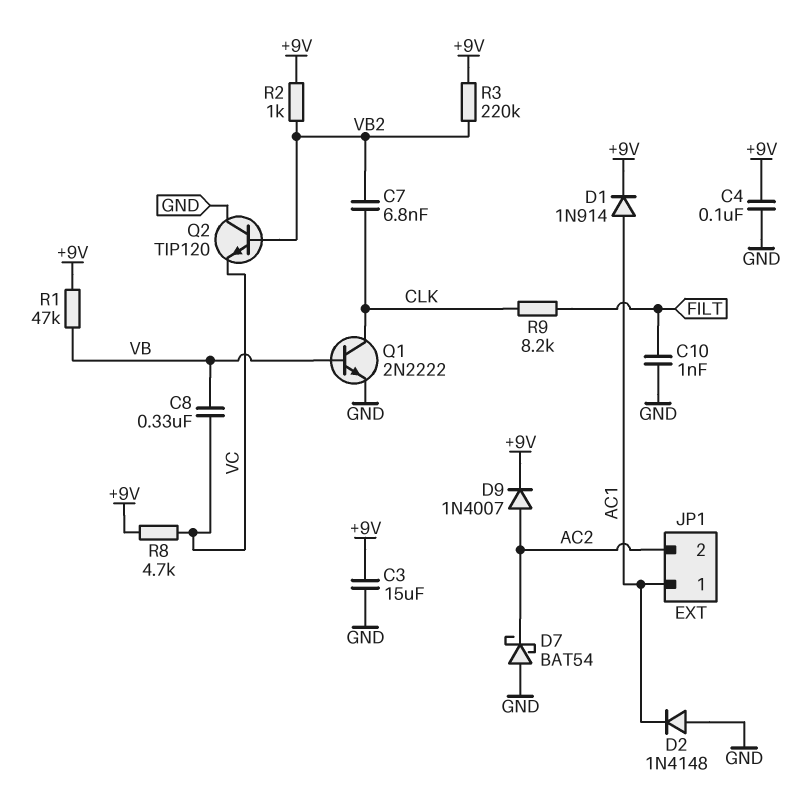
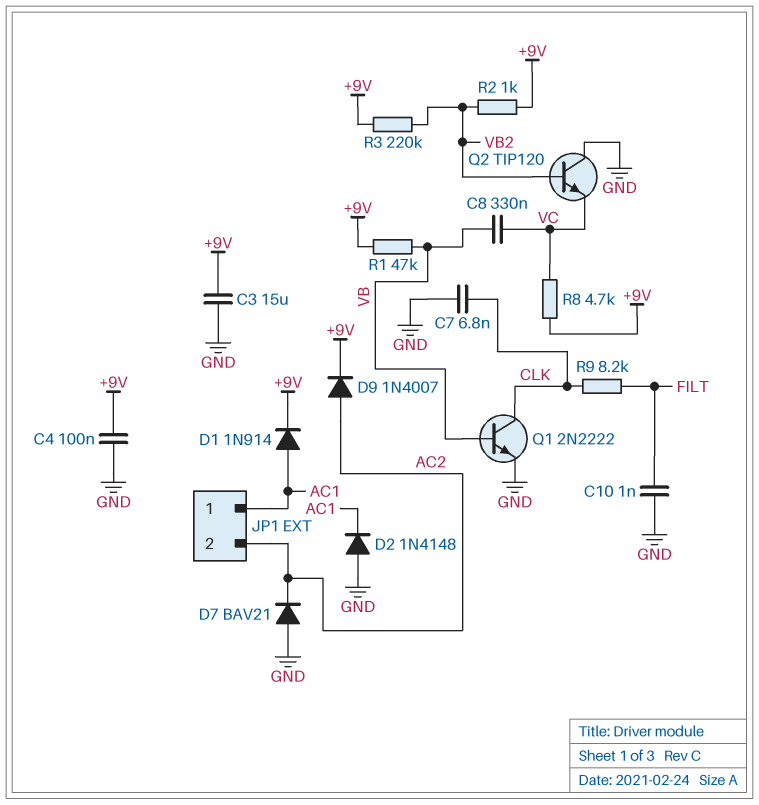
C7: 6.8nF (CLK, VB2) -> 6.8nF (CLK, GND)
D7: schottky BAT54 (A GND, K AC2) -> diode BAV21 (A GND, K AC2)

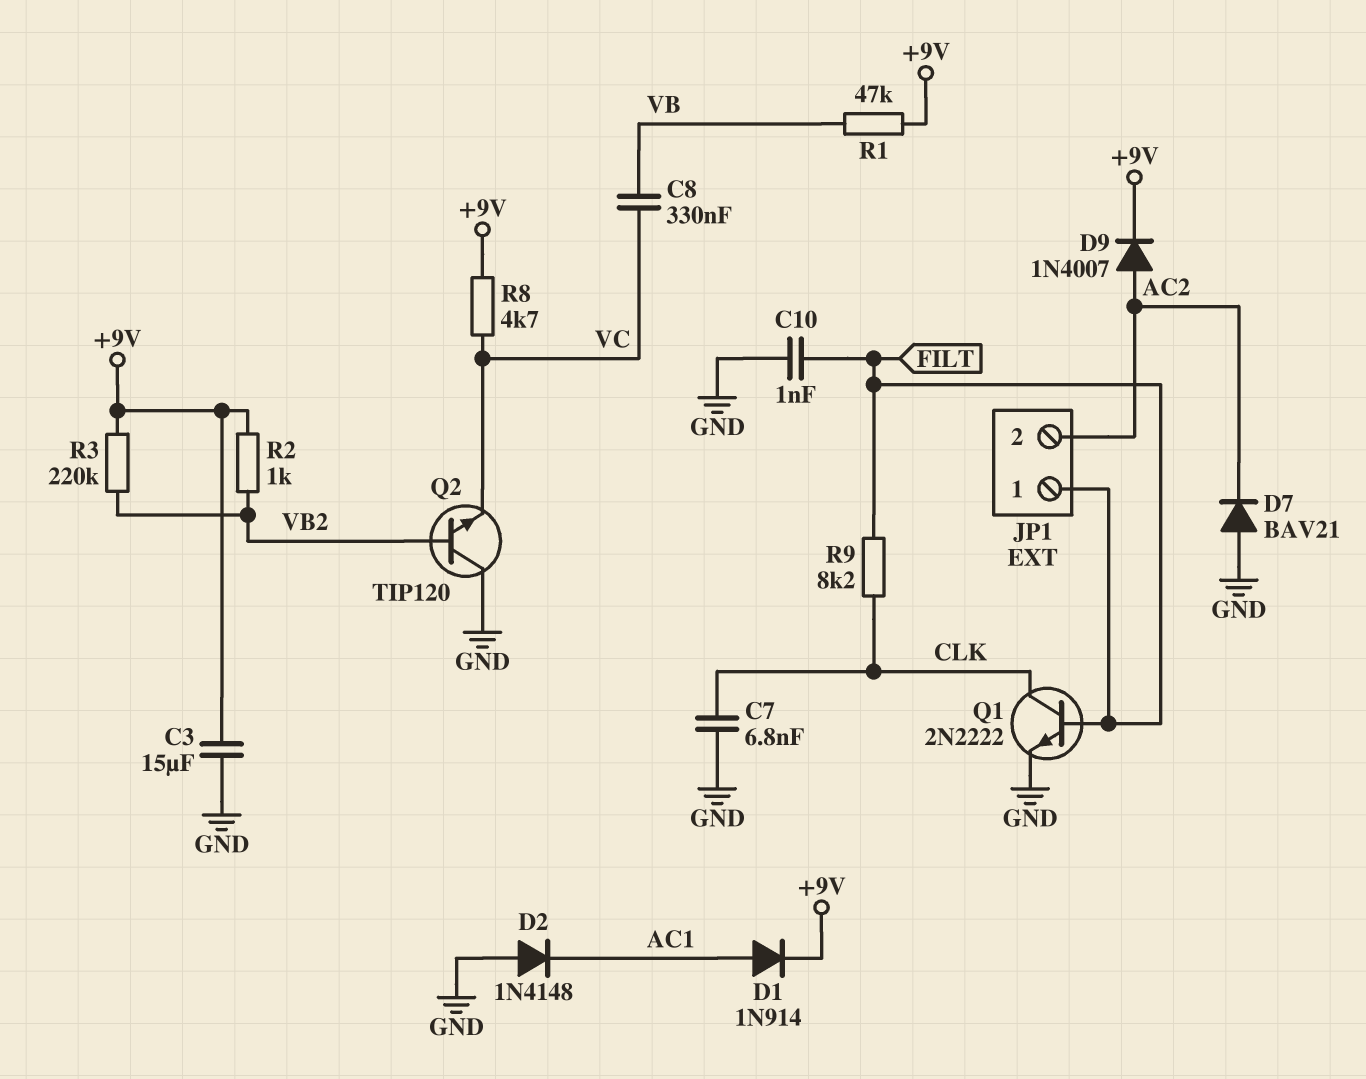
C4: 100nF (+9V, GND) -> none
JP1 pin 1: AC1 -> FILT
Q1: NPN 2N2222 (B VB, C CLK, E GND) -> NPN 2N2222 (B FILT, C CLK, E GND)

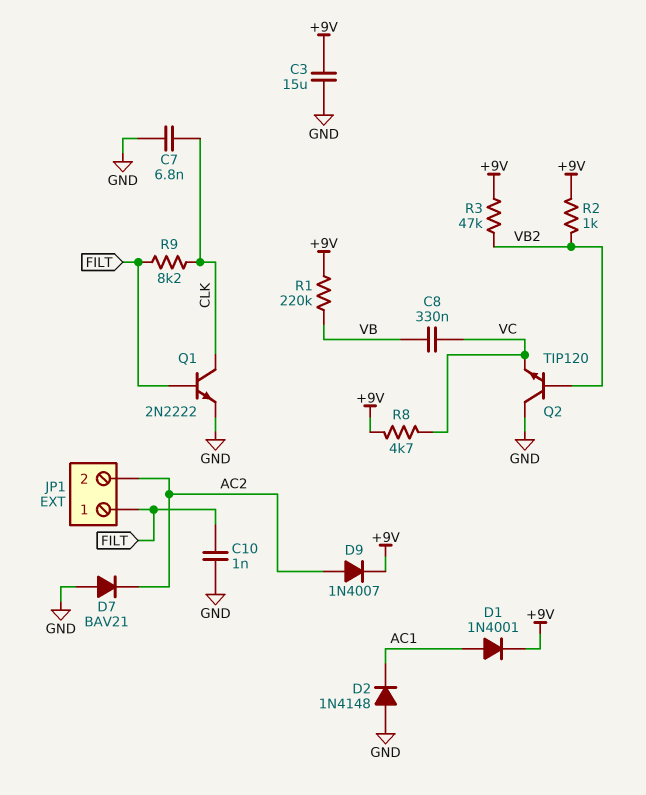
D1: diode 1N914 (A AC1, K +9V) -> diode 1N4001 (A AC1, K +9V)
R1: 47k (+9V, VB) -> 220k (+9V, VB)
R3: 220k (+9V, VB2) -> 47k (+9V, VB2)

